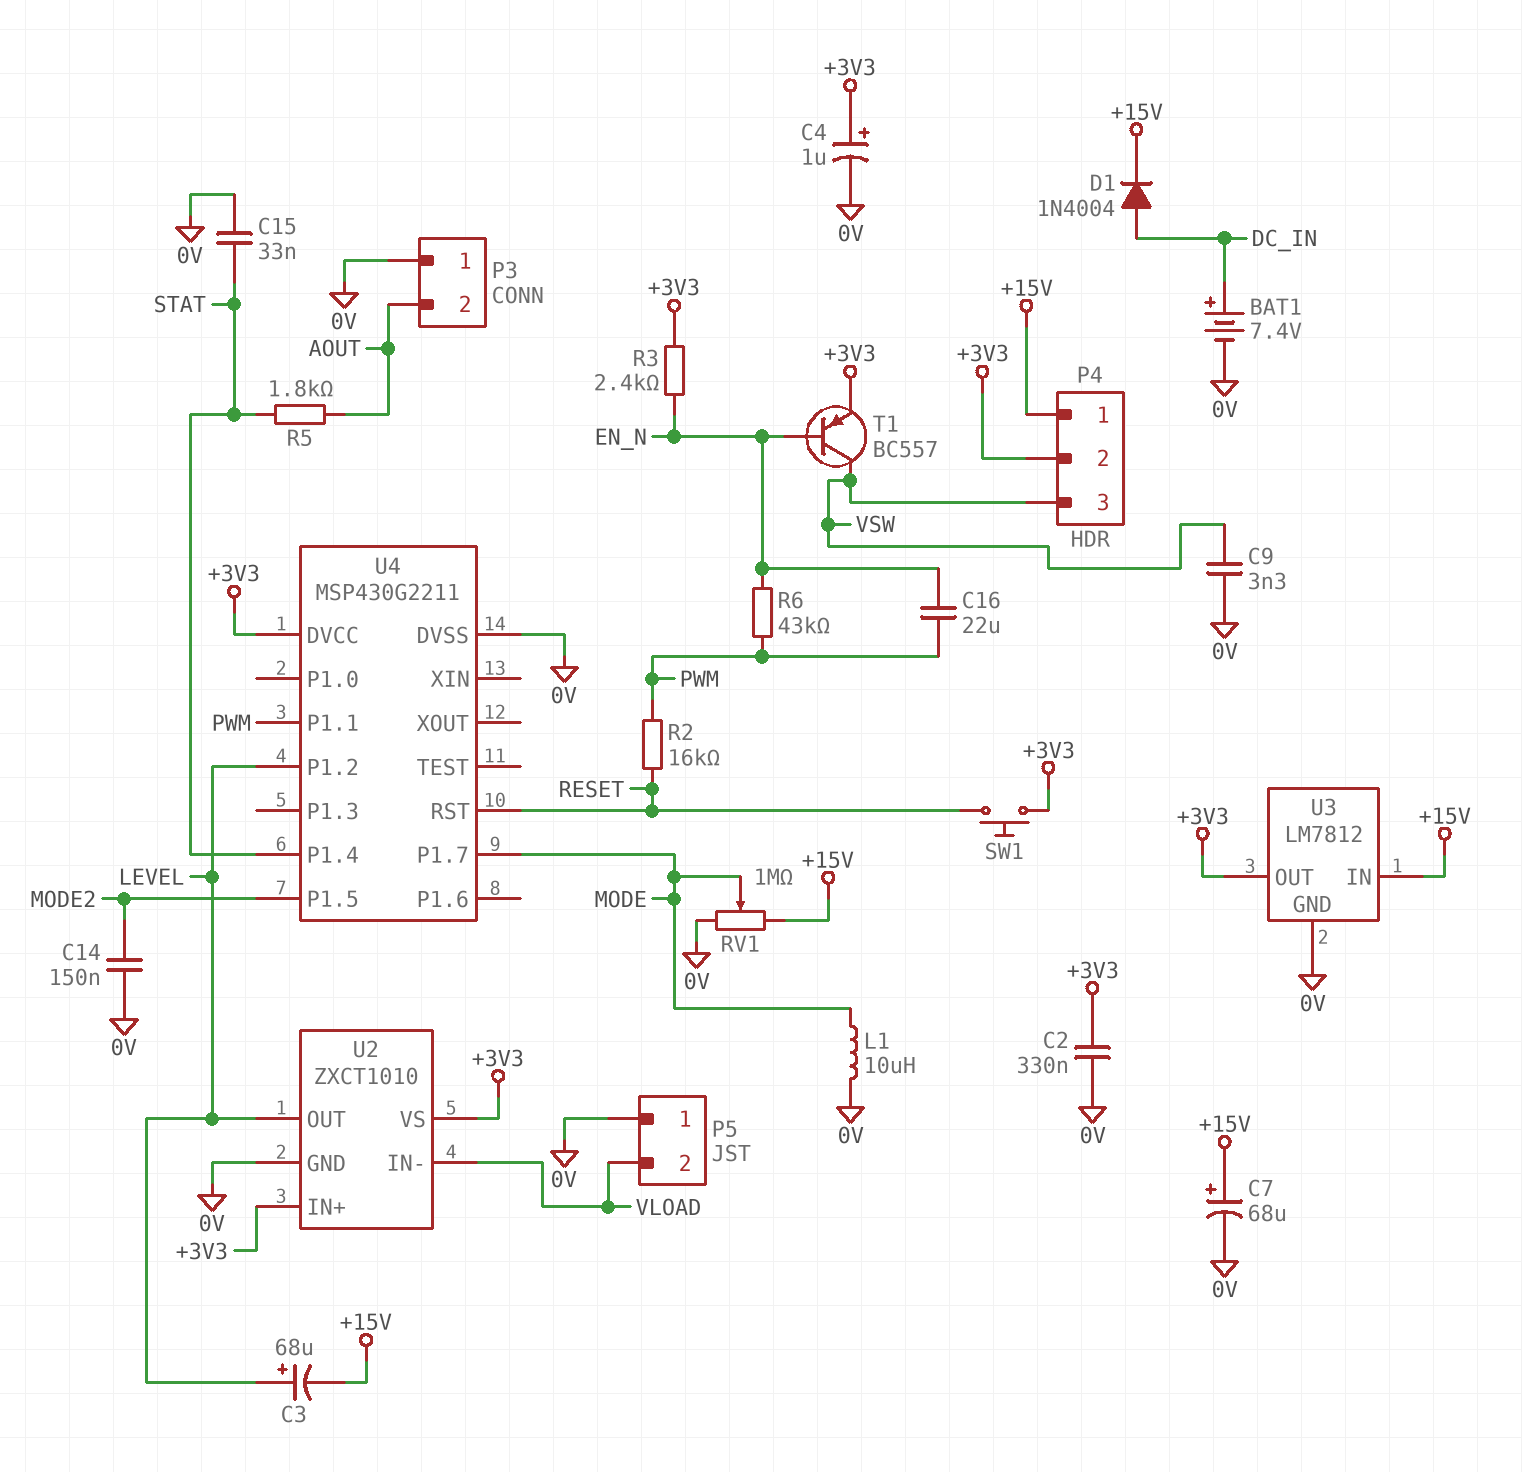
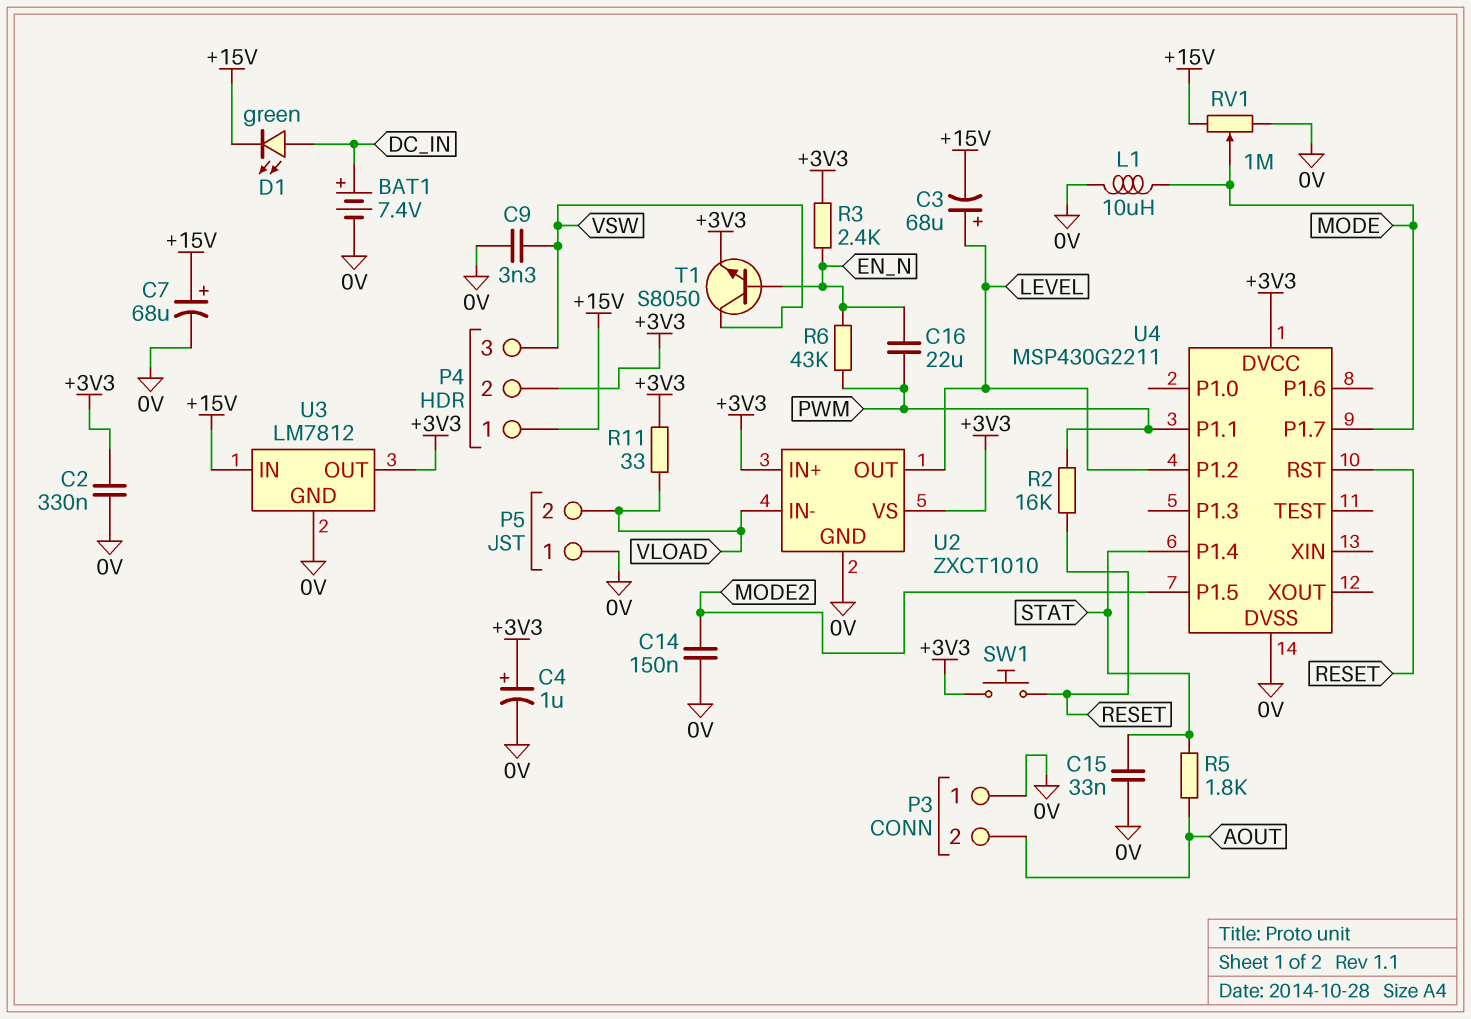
D1: diode 1N4004 (A DC_IN, K +15V) -> LED green (A DC_IN, K +15V)
R11: none -> 33 (+3V3, VLOAD)
T1: PNP BC557 (B EN_N, C VSW, E +3V3) -> NPN S8050 (B EN_N, C VSW, E +3V3)

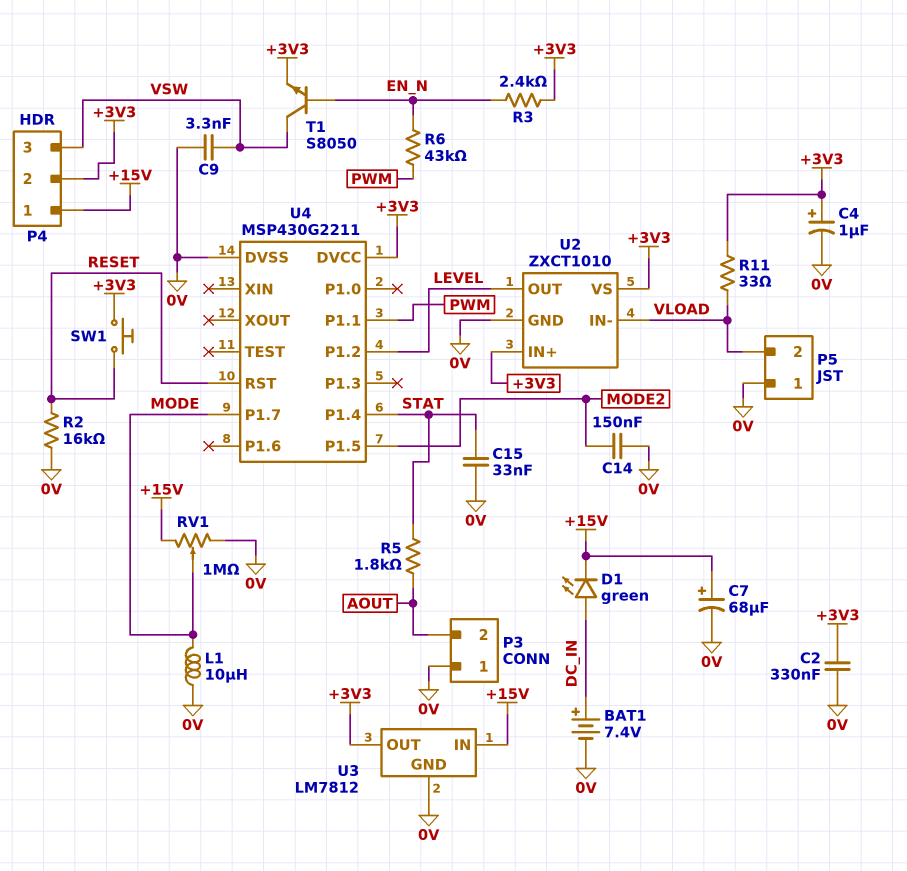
C3: 68uF (plus LEVEL, minus +15V) -> none
C16: 22uF (EN_N, PWM) -> none
R2: 16k (PWM, RESET) -> 16k (0V, RESET)

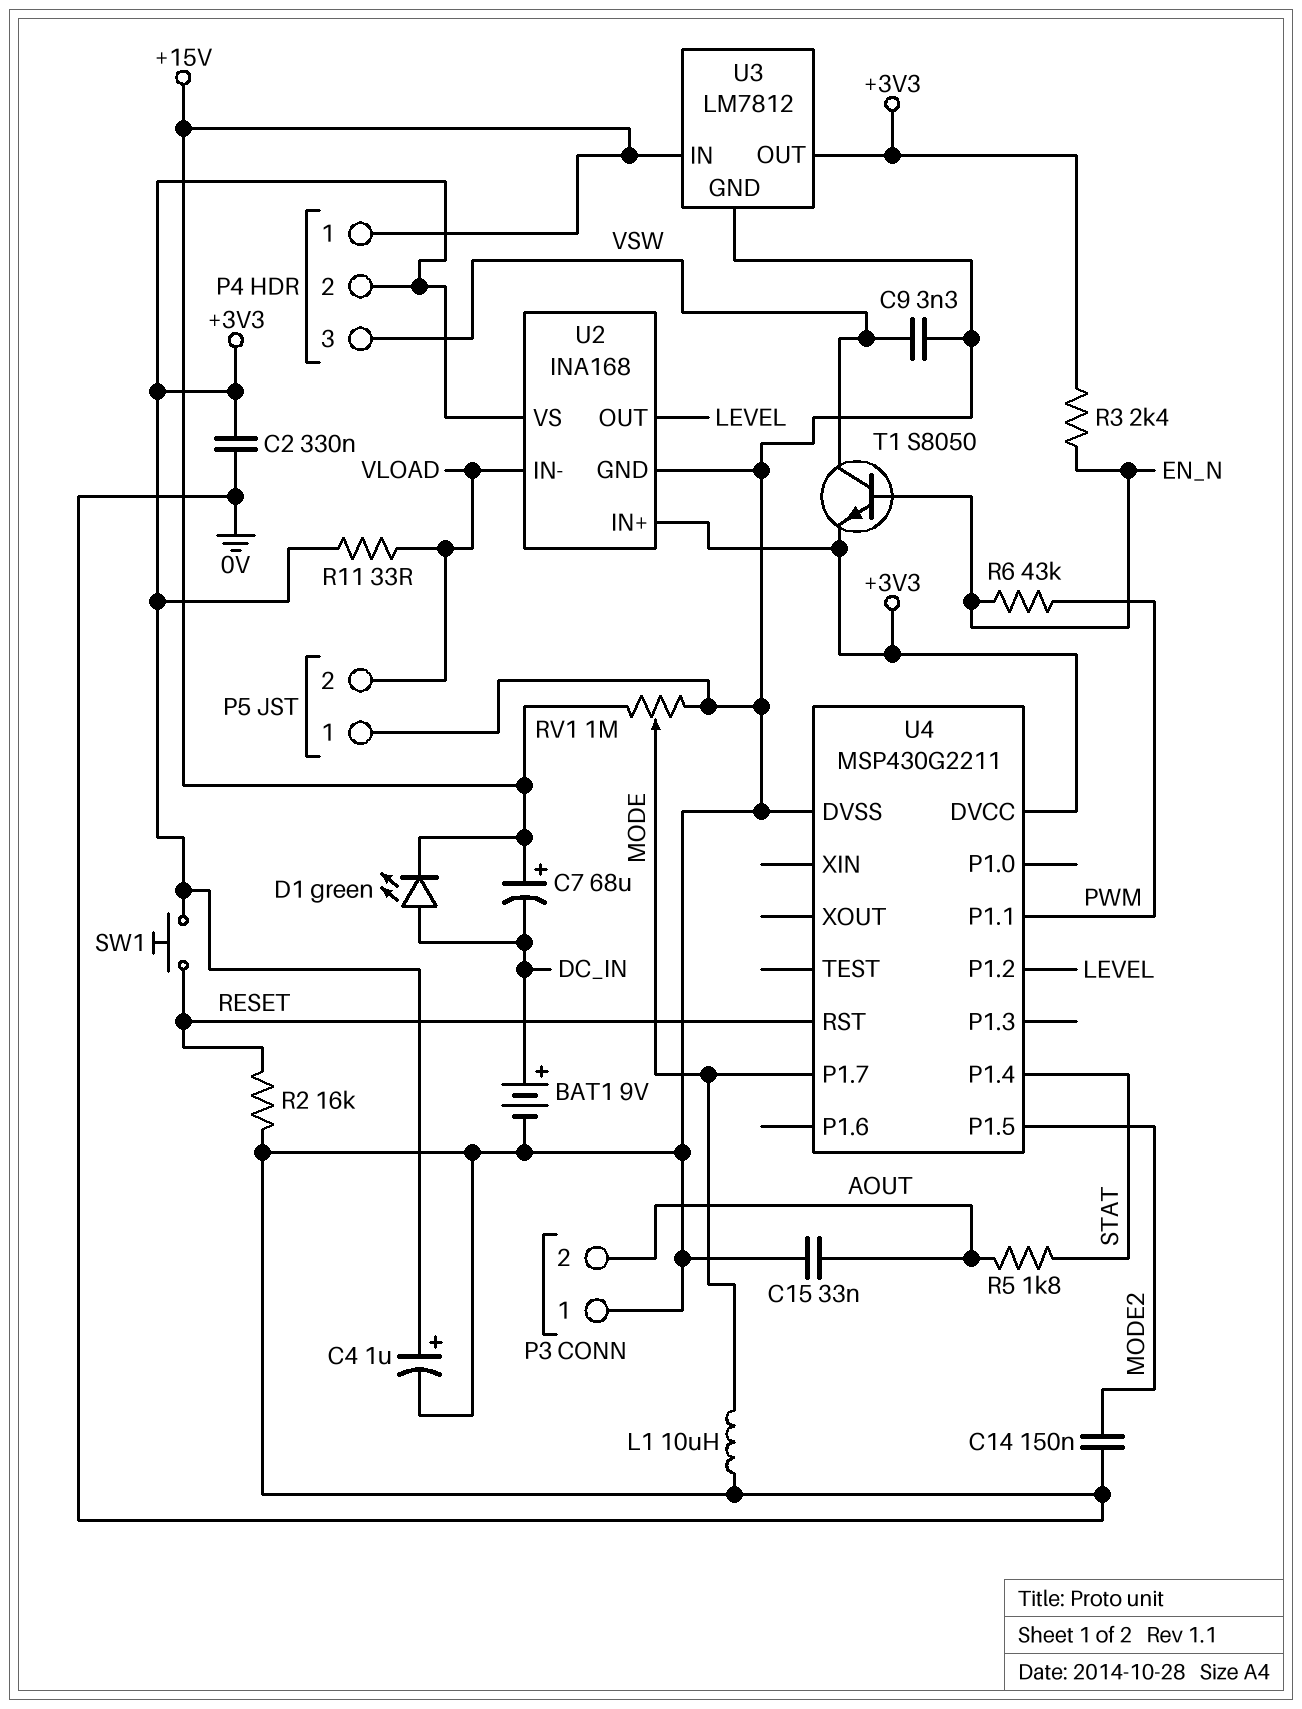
BAT1: 7.4V (plus DC_IN, minus 0V) -> 9V (plus DC_IN, minus 0V)
C7: 68uF (plus +15V, minus 0V) -> 68uF (plus +15V, minus DC_IN)
C15: 33nF (0V, STAT) -> 33nF (0V, AOUT)
U2: ZXCT1010 -> INA168

